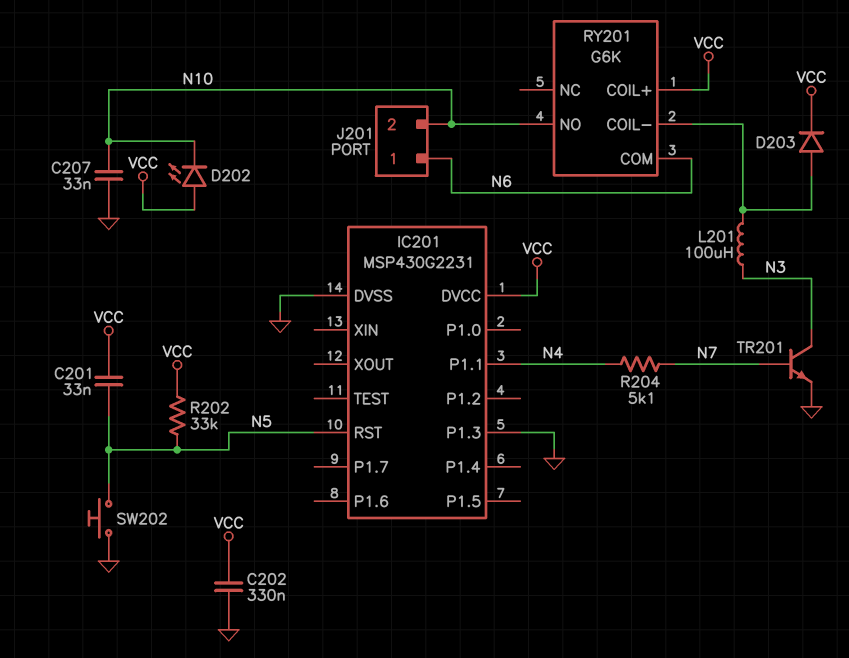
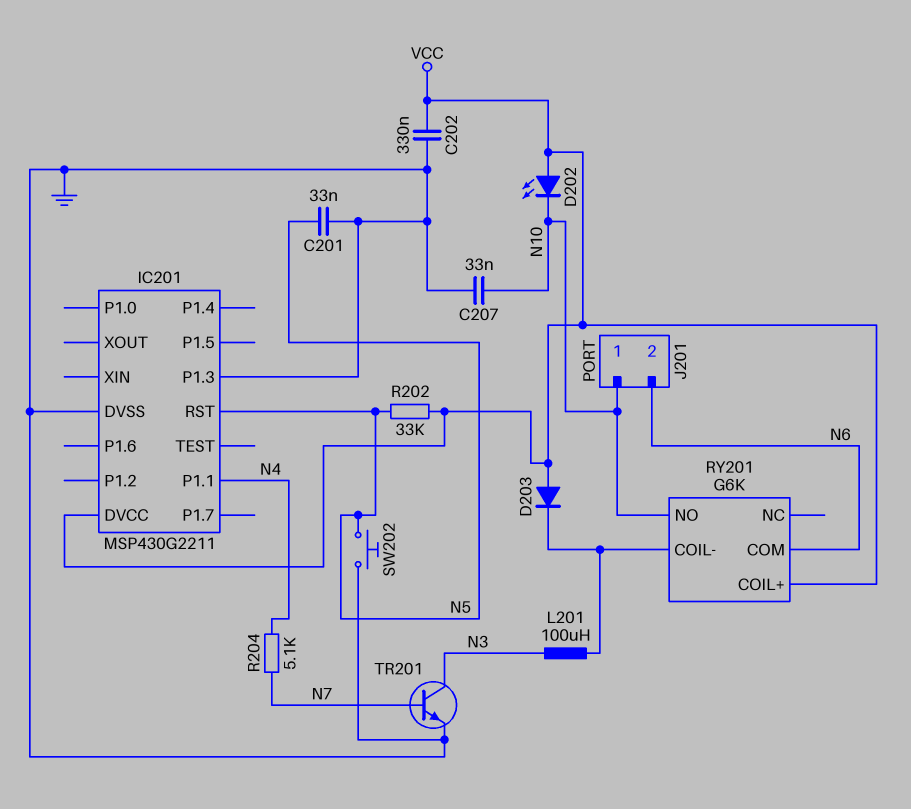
C201: 33nF (N5, VCC) -> 33nF (GND, N5)
D203: diode (A RY201/COIL-, K VCC) -> diode (A VCC, K RY201/COIL-)
IC201: MSP430G2231 -> MSP430G2211
J201 pin 1: N6 -> N10
J201 pin 2: N10 -> N6

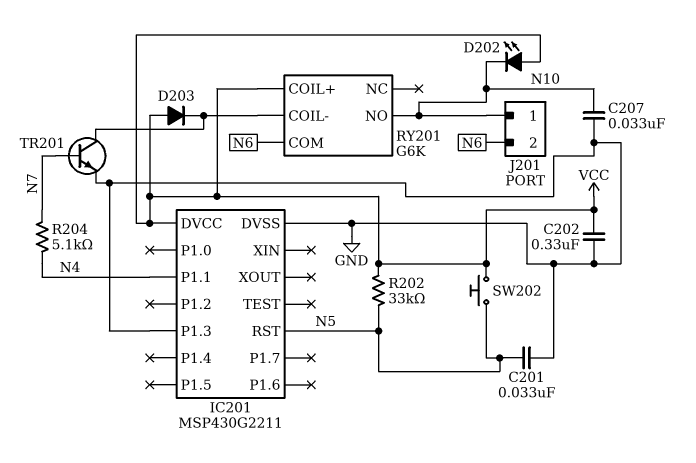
L201: 100uH (N3, RY201/COIL-) -> none
SW202: button (GND, N5) -> button (N5, VCC)
TR201: NPN (B N7, C N3, E GND) -> NPN (B N7, C RY201/COIL-, E GND)

